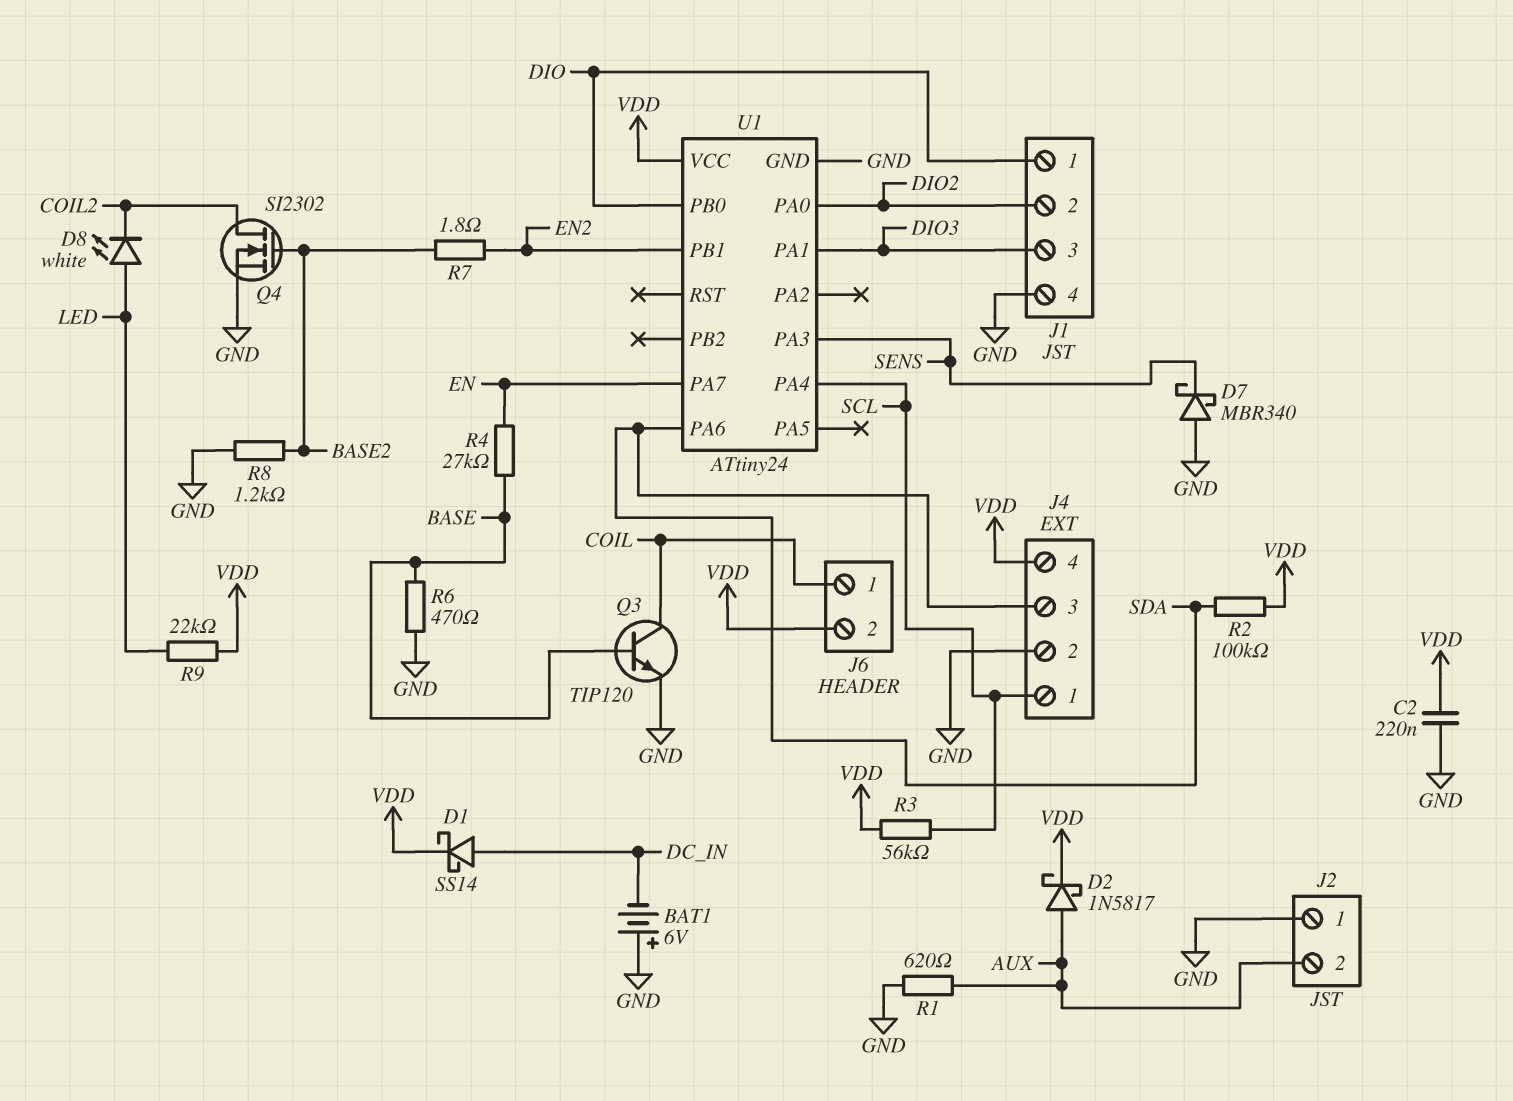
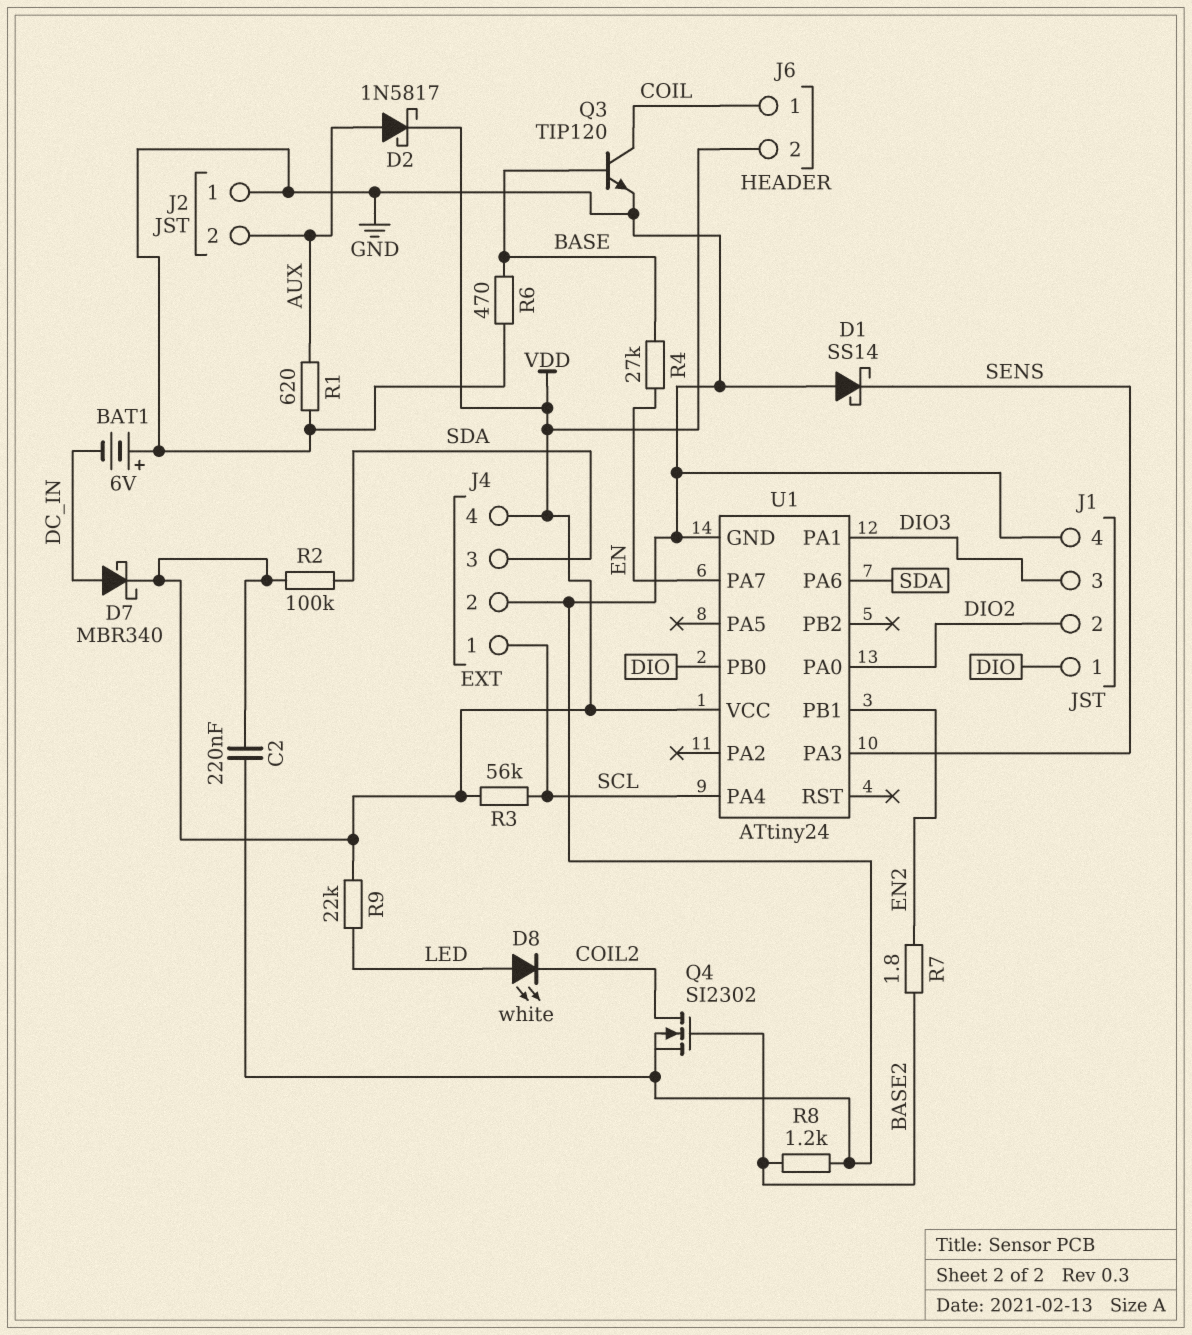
D1: schottky SS14 (A DC_IN, K VDD) -> schottky SS14 (A GND, K SENS)
D7: schottky MBR340 (A GND, K SENS) -> schottky MBR340 (A DC_IN, K VDD)

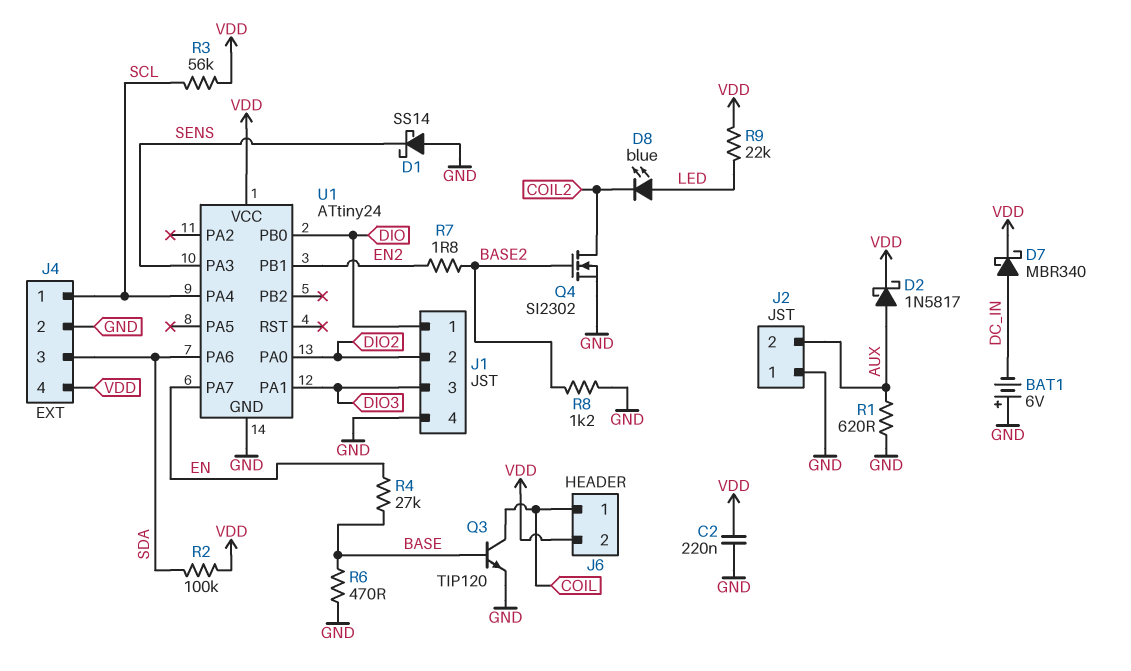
D8: LED white (A LED, K COIL2) -> LED blue (A LED, K COIL2)

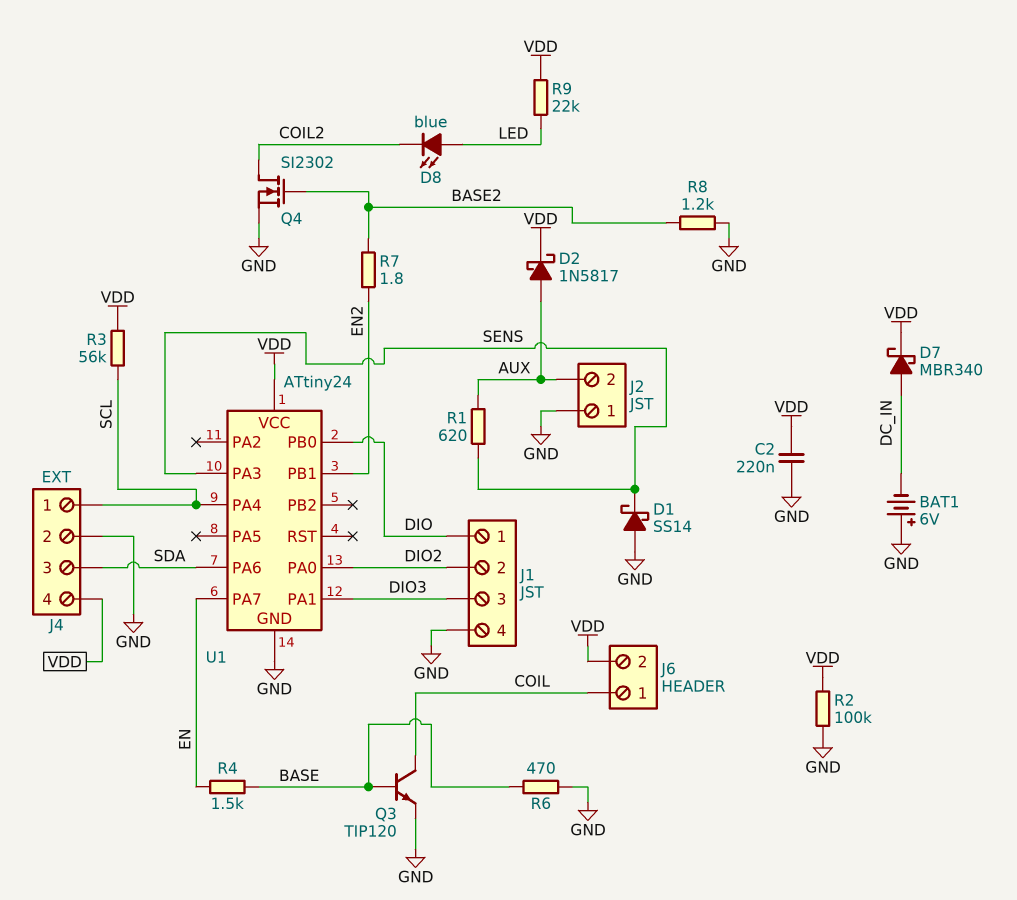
R1: 620 (AUX, GND) -> 620 (AUX, SENS)
R2: 100k (SDA, VDD) -> 100k (GND, VDD)
R4: 27k (BASE, EN) -> 1.5k (BASE, EN)

